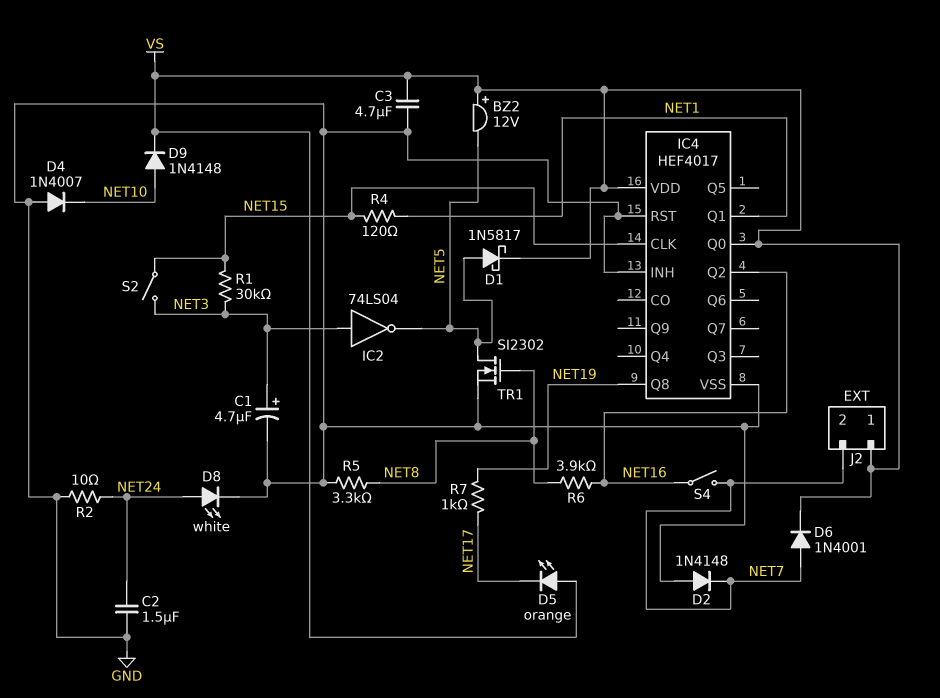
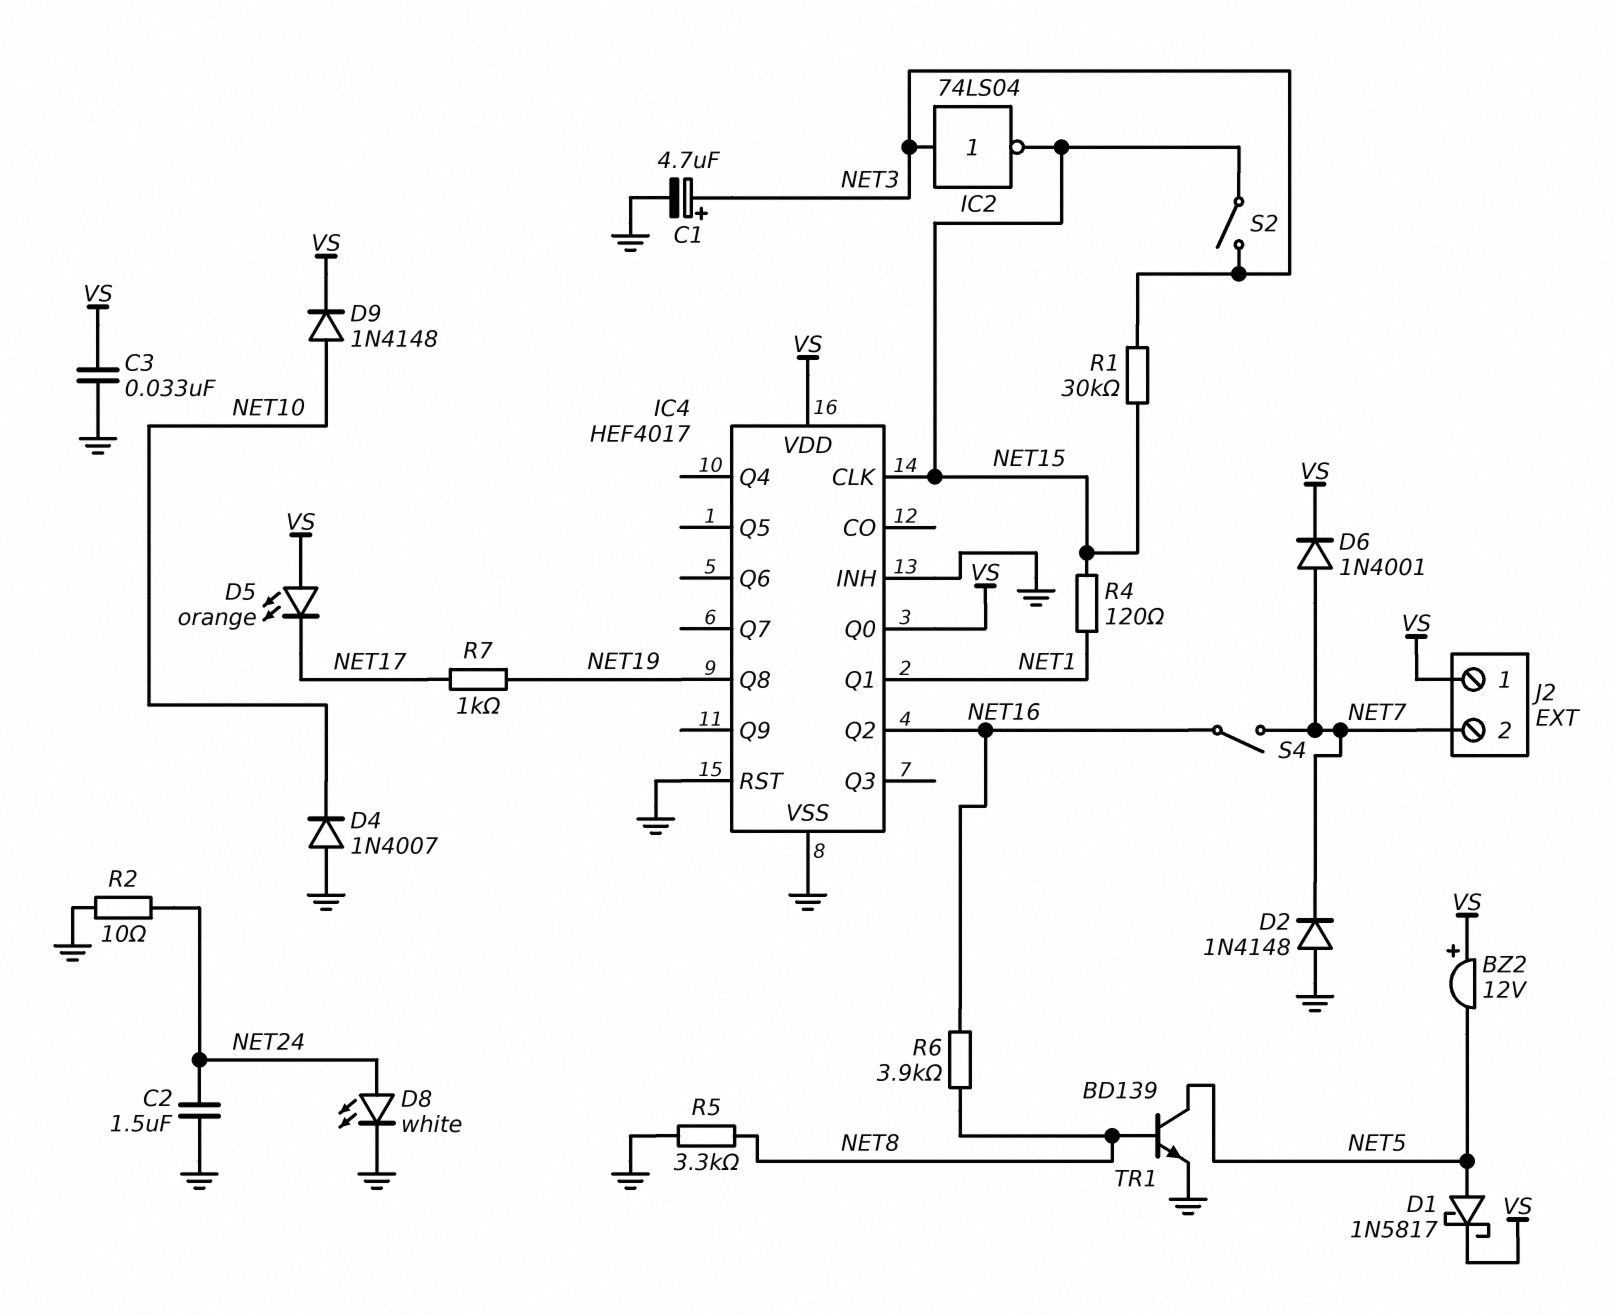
C3: 4.7uF (GND, VS) -> 33nF (GND, VS)
IC2: NOT 74LS04 (in NET3, out NET5) -> NOT 74LS04 (in NET3, out NET15)
TR1: NMOS SI2302 (G NET8, D NET5, S GND) -> NPN BD139 (B NET8, C NET5, E GND)

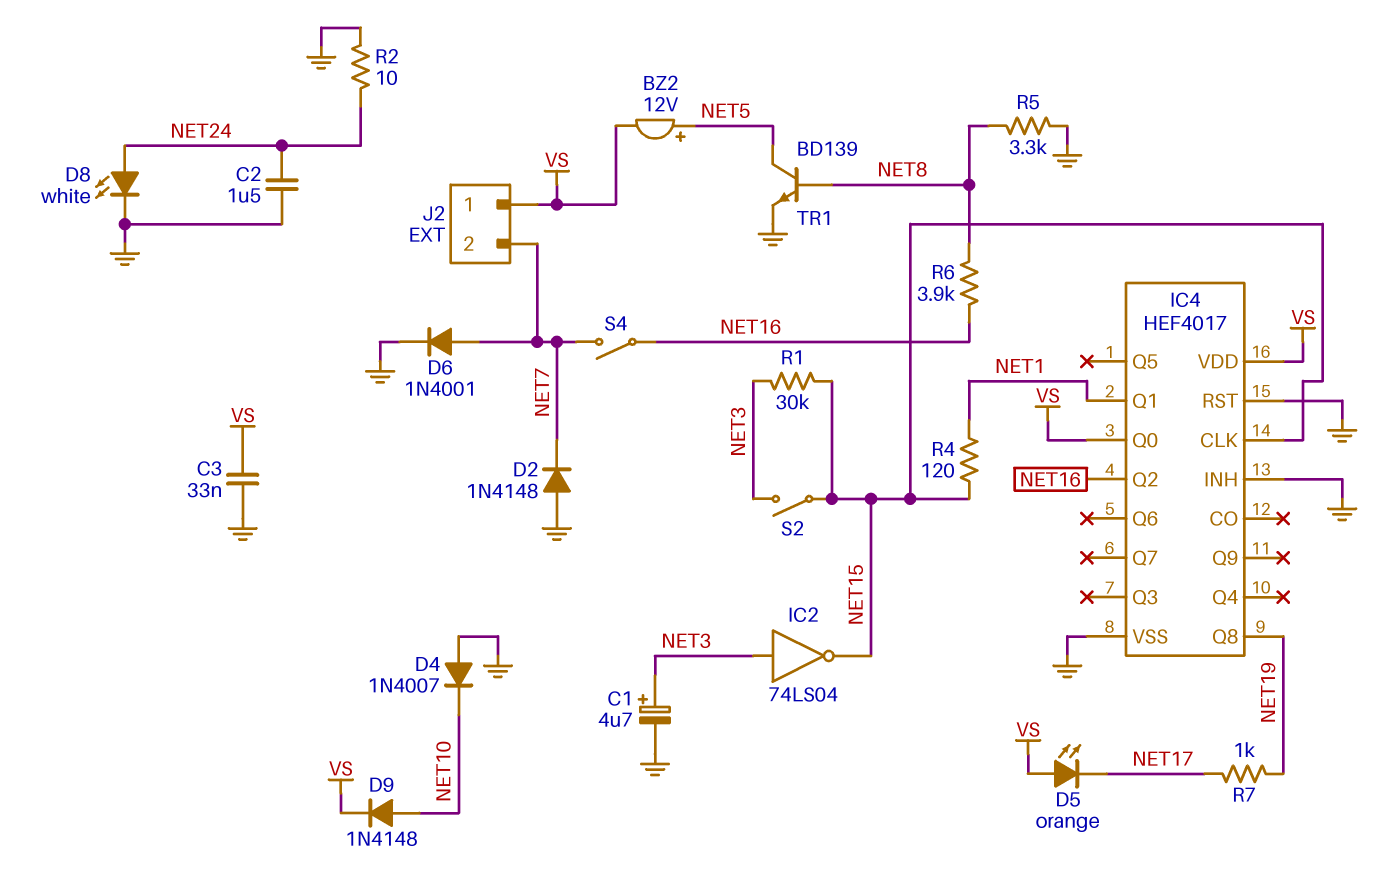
BZ2: buzzer 12V (plus VS, minus NET5) -> buzzer 12V (plus NET5, minus VS)
D1: schottky 1N5817 (A NET5, K VS) -> none
D6: diode 1N4001 (A NET7, K VS) -> diode 1N4001 (A NET7, K GND)

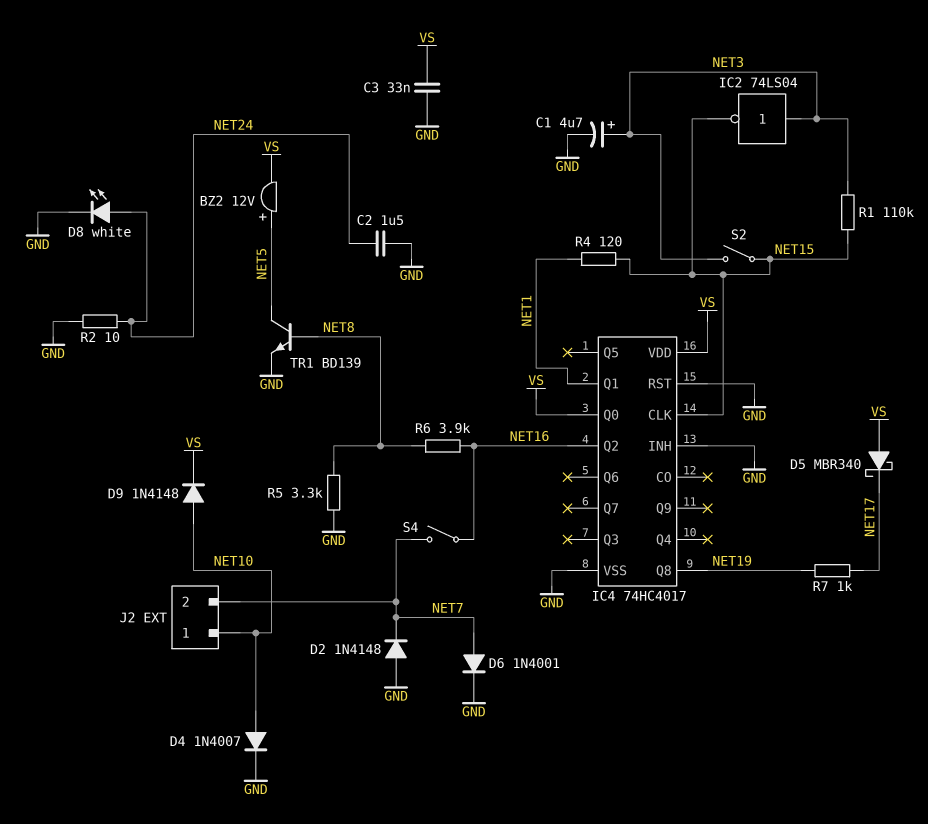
D4: diode 1N4007 (A GND, K NET10) -> diode 1N4007 (A NET10, K GND)
D5: LED orange (A VS, K NET17) -> schottky MBR340 (A VS, K NET17)
IC4: HEF4017 -> 74HC4017
J2 pin 1: VS -> NET10
R1: 30k (NET3, NET15) -> 110k (NET3, NET15)

